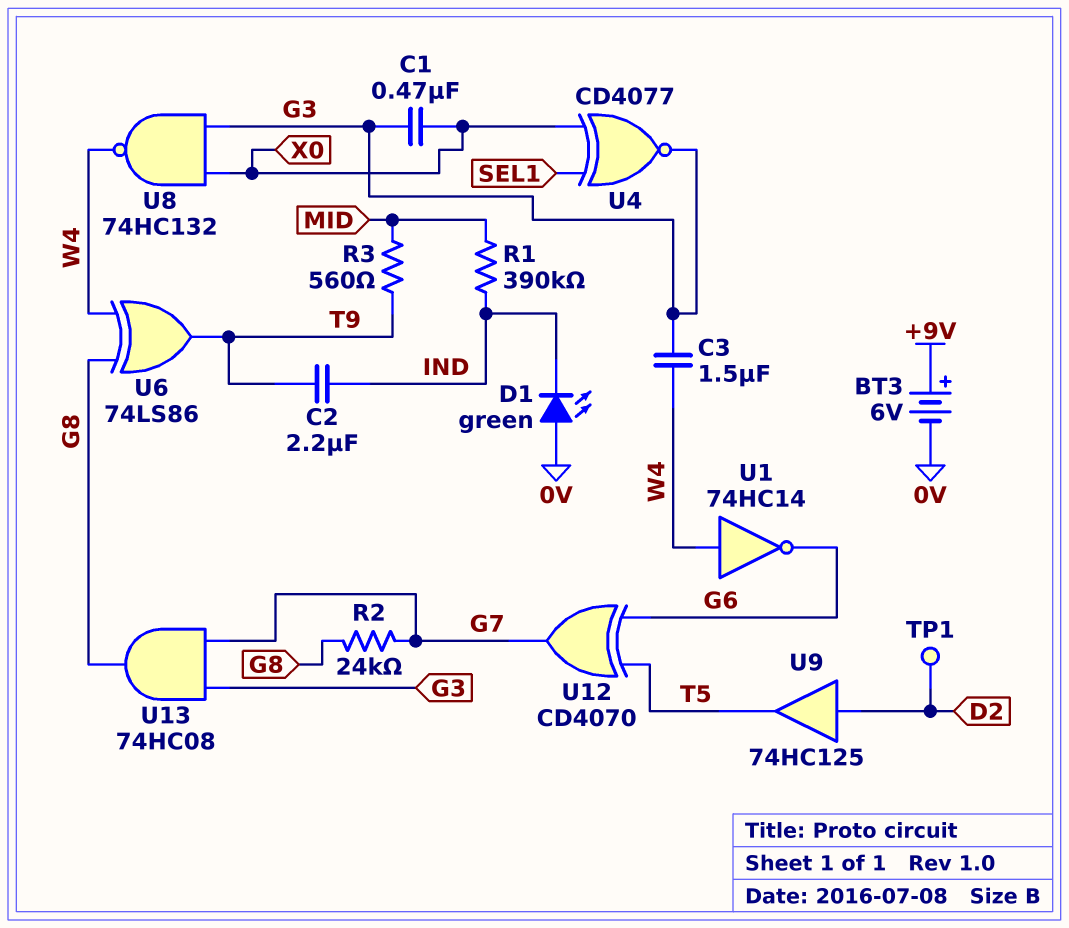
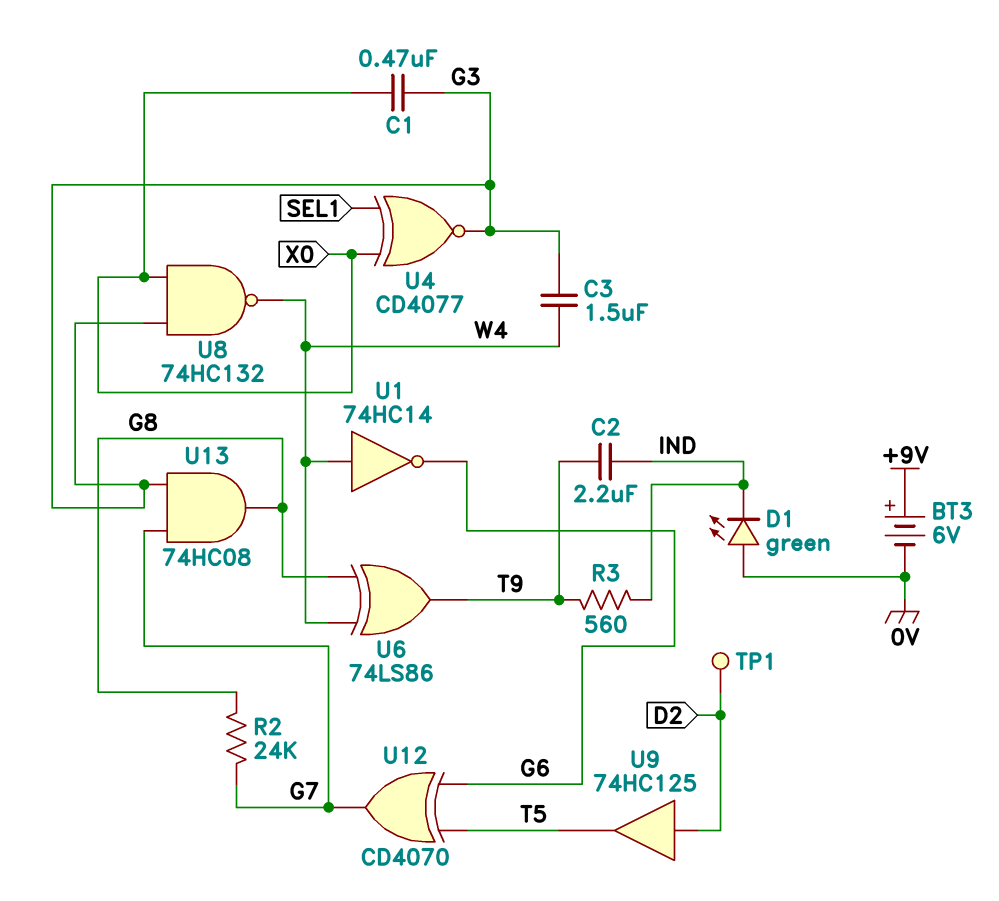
R1: 390k (IND, MID) -> none
R3: 560 (MID, T9) -> 560 (IND, T9)

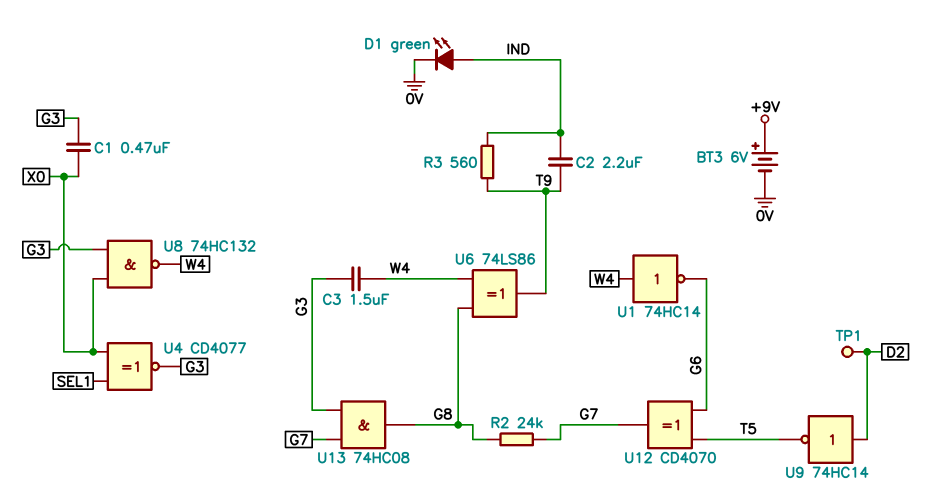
D1: LED green (A 0V, K IND) -> LED green (A IND, K 0V)
U9: buffer 74HC125 (in D2, out T5) -> NOT 74HC14 (in D2, out T5)

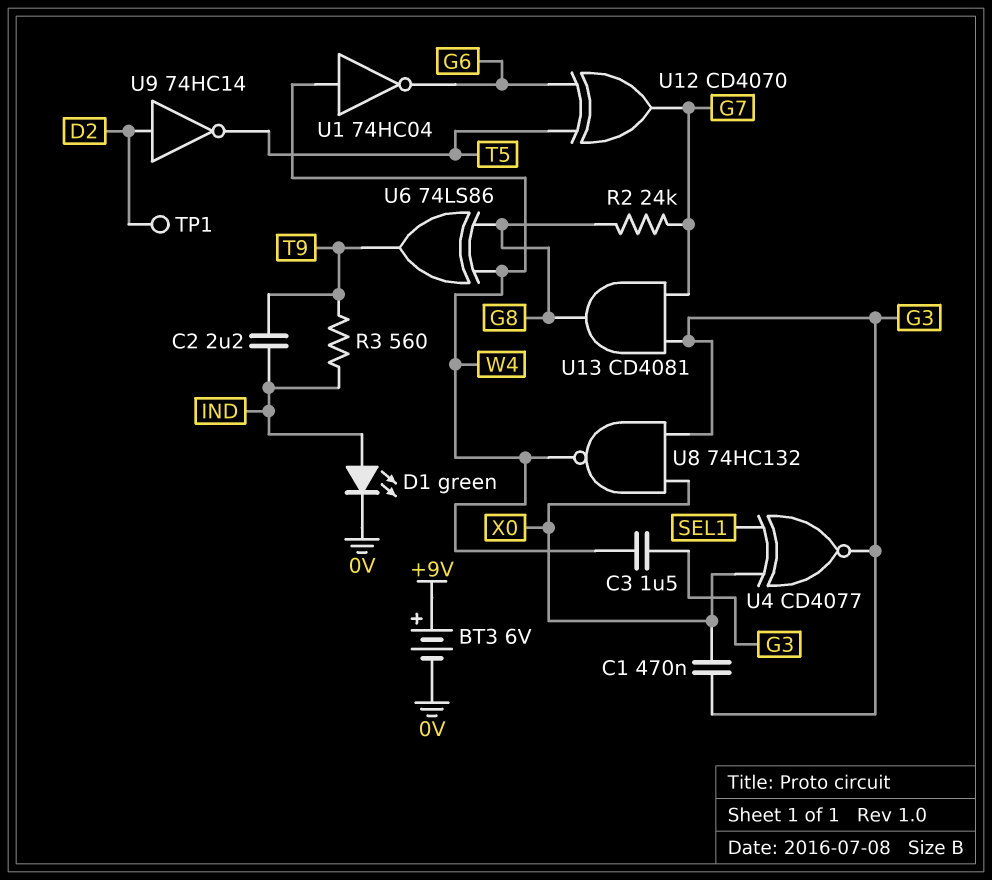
U1: NOT 74HC14 (in W4, out G6) -> NOT 74HC04 (in W4, out G6)
U13: AND 74HC08 (in G3, in G7, out G8) -> AND CD4081 (in G3, in G7, out G8)

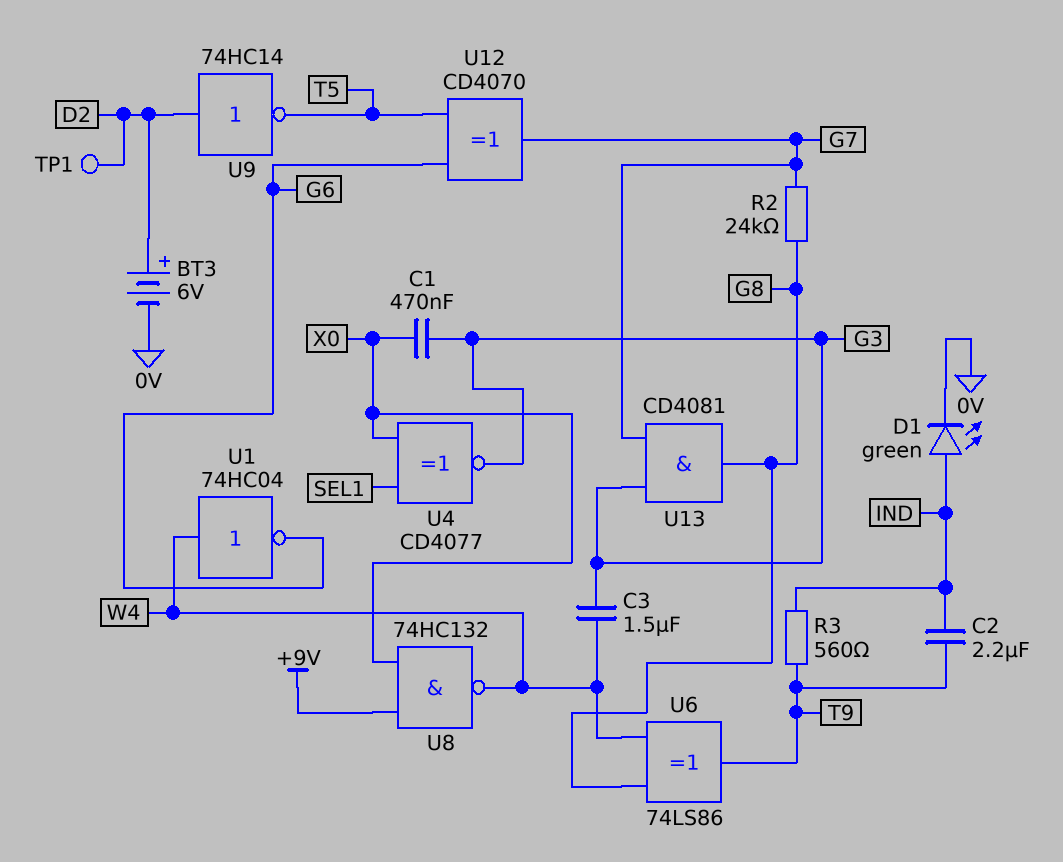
BT3: 6V (plus +9V, minus 0V) -> 6V (plus D2, minus 0V)
U8: NAND 74HC132 (in G3, in X0, out W4) -> NAND 74HC132 (in +9V, in X0, out W4)

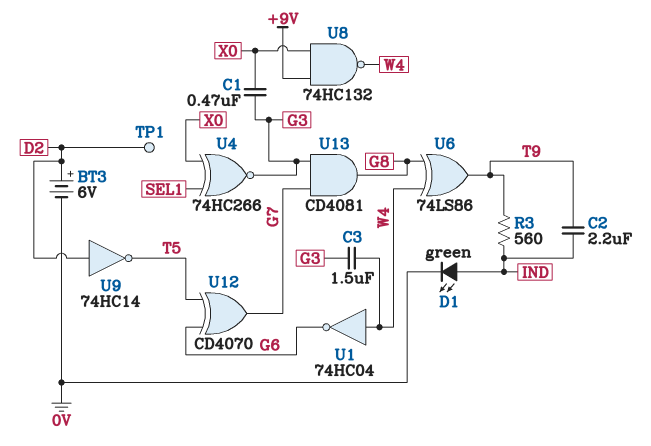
R2: 24k (G7, G8) -> none
U4: XNOR CD4077 (in SEL1, in X0, out G3) -> XNOR 74HC266 (in SEL1, in X0, out G3)

